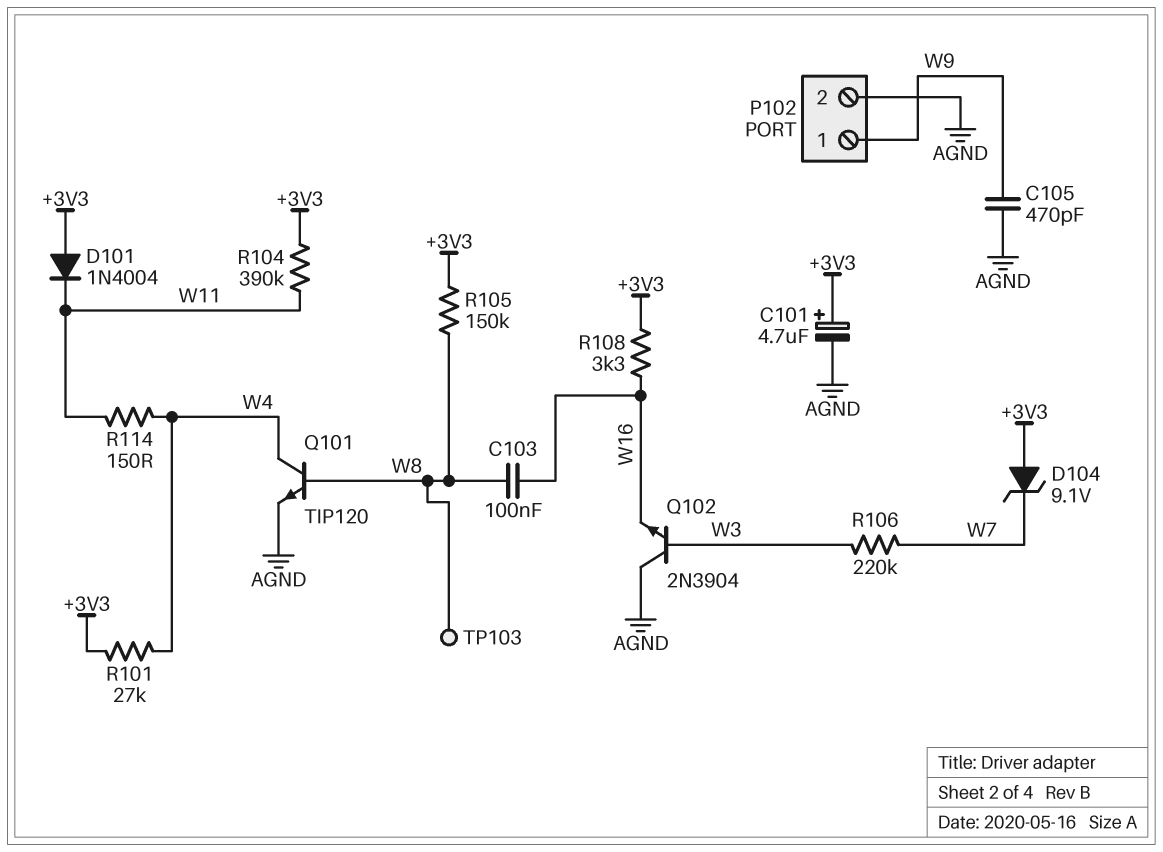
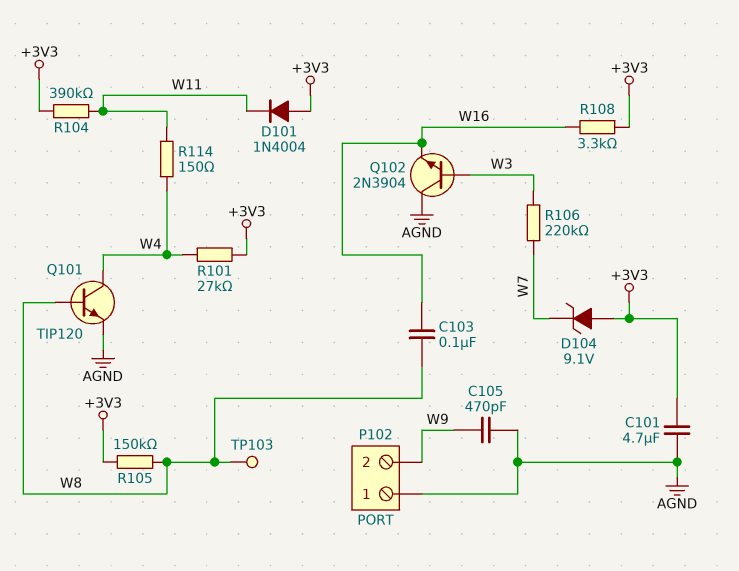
C101: 4.7uF (plus +3V3, minus AGND) -> 4.7uF (+3V3, AGND)
P102 pin 1: W9 -> AGND
P102 pin 2: AGND -> W9

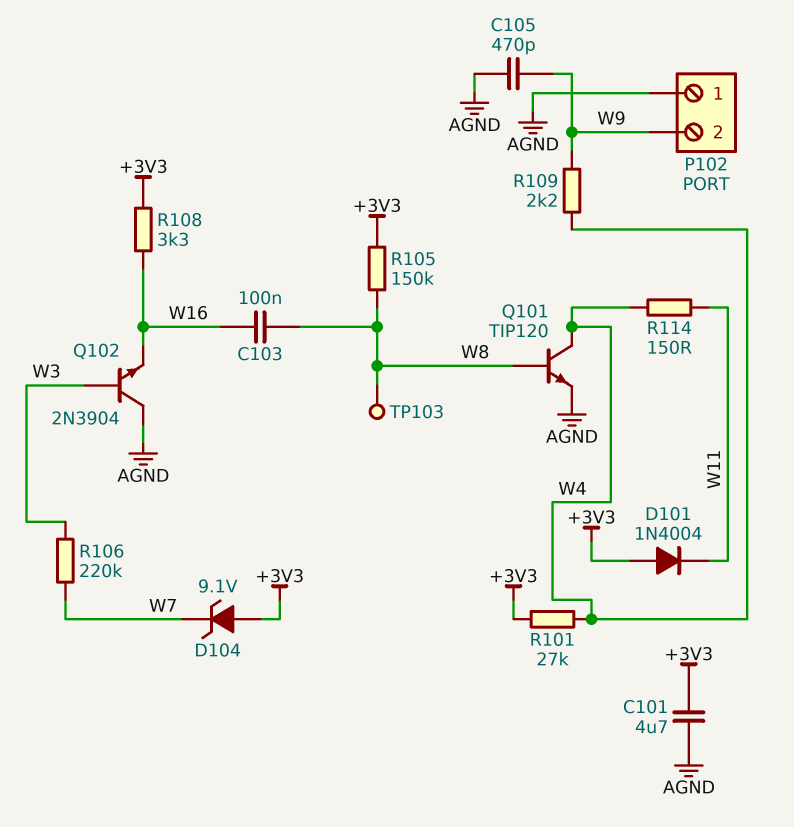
R104: 390k (+3V3, W11) -> none
R109: none -> 2.2k (W4, W9)

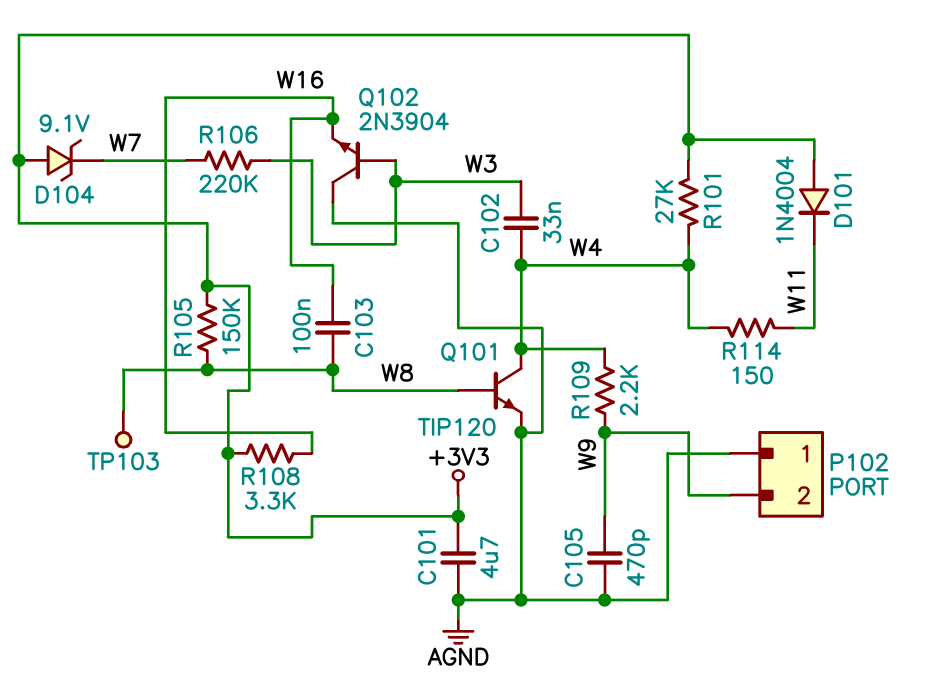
C102: none -> 33nF (W3, W4)

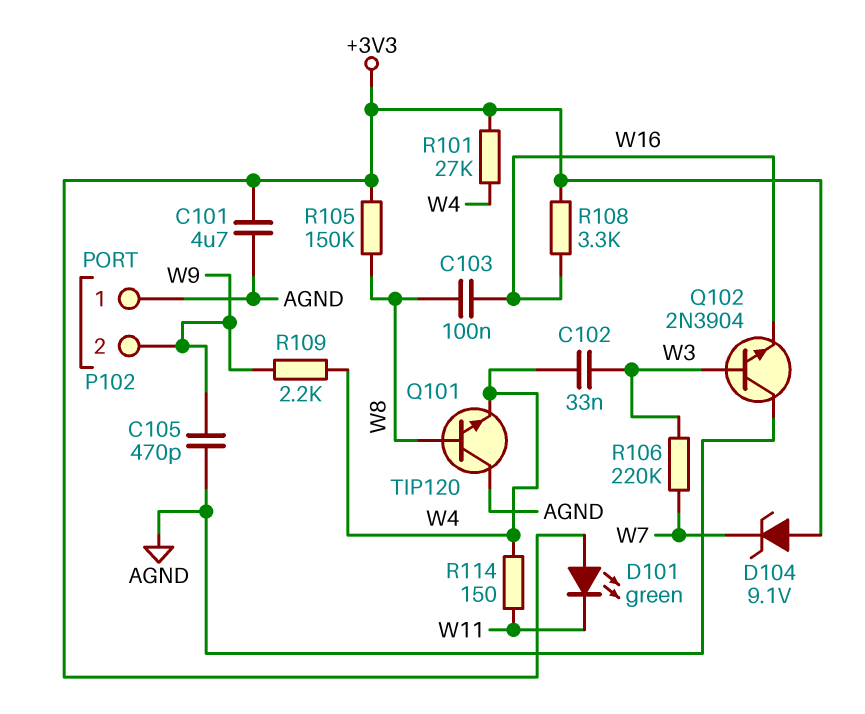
D101: diode 1N4004 (A +3V3, K W11) -> LED green (A +3V3, K W11)
Q101: NPN TIP120 (B W8, C W4, E AGND) -> NPN TIP120 (B W8, C AGND, E W4)
TP103: test point (W8) -> none

